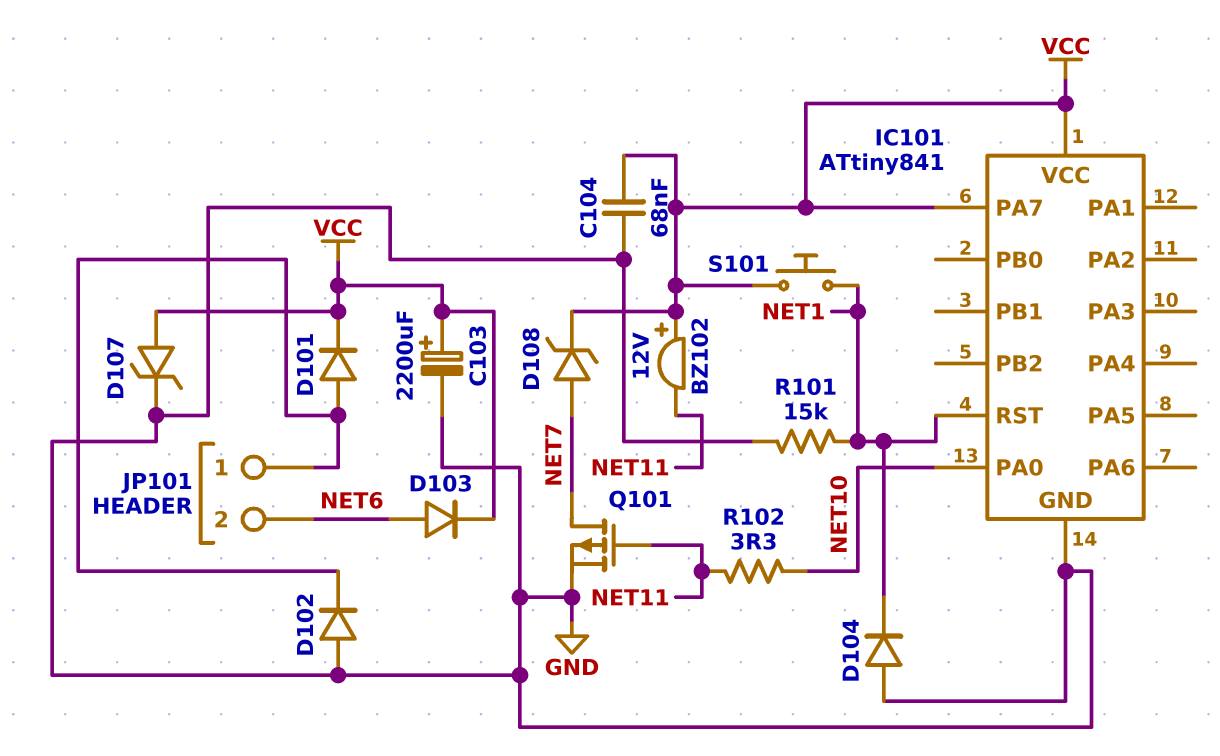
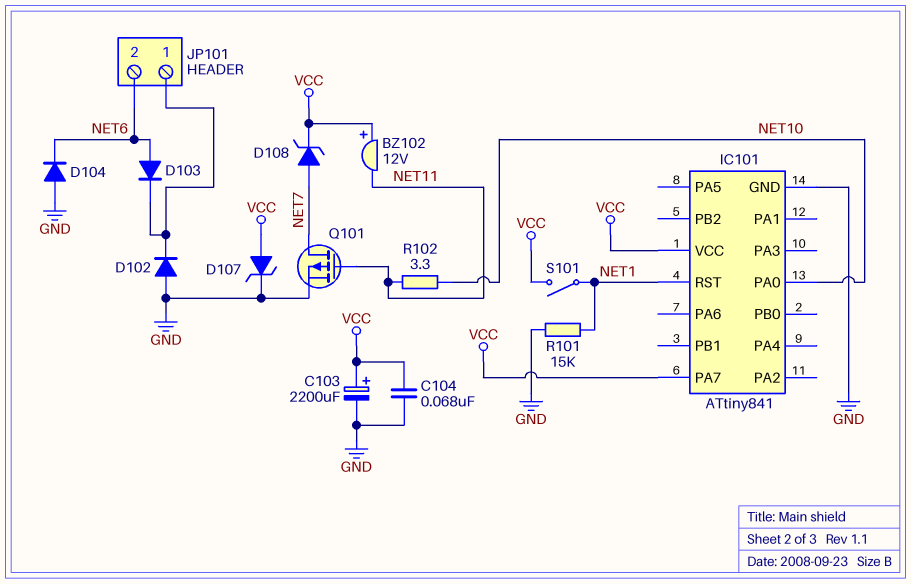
D101: diode (A JP101/1, K VCC) -> none
D103: diode (A NET6, K VCC) -> diode (A NET6, K JP101/1)
D104: diode (A GND, K NET1) -> diode (A GND, K NET6)
S101: button (NET1, VCC) -> switch (NET1, VCC)

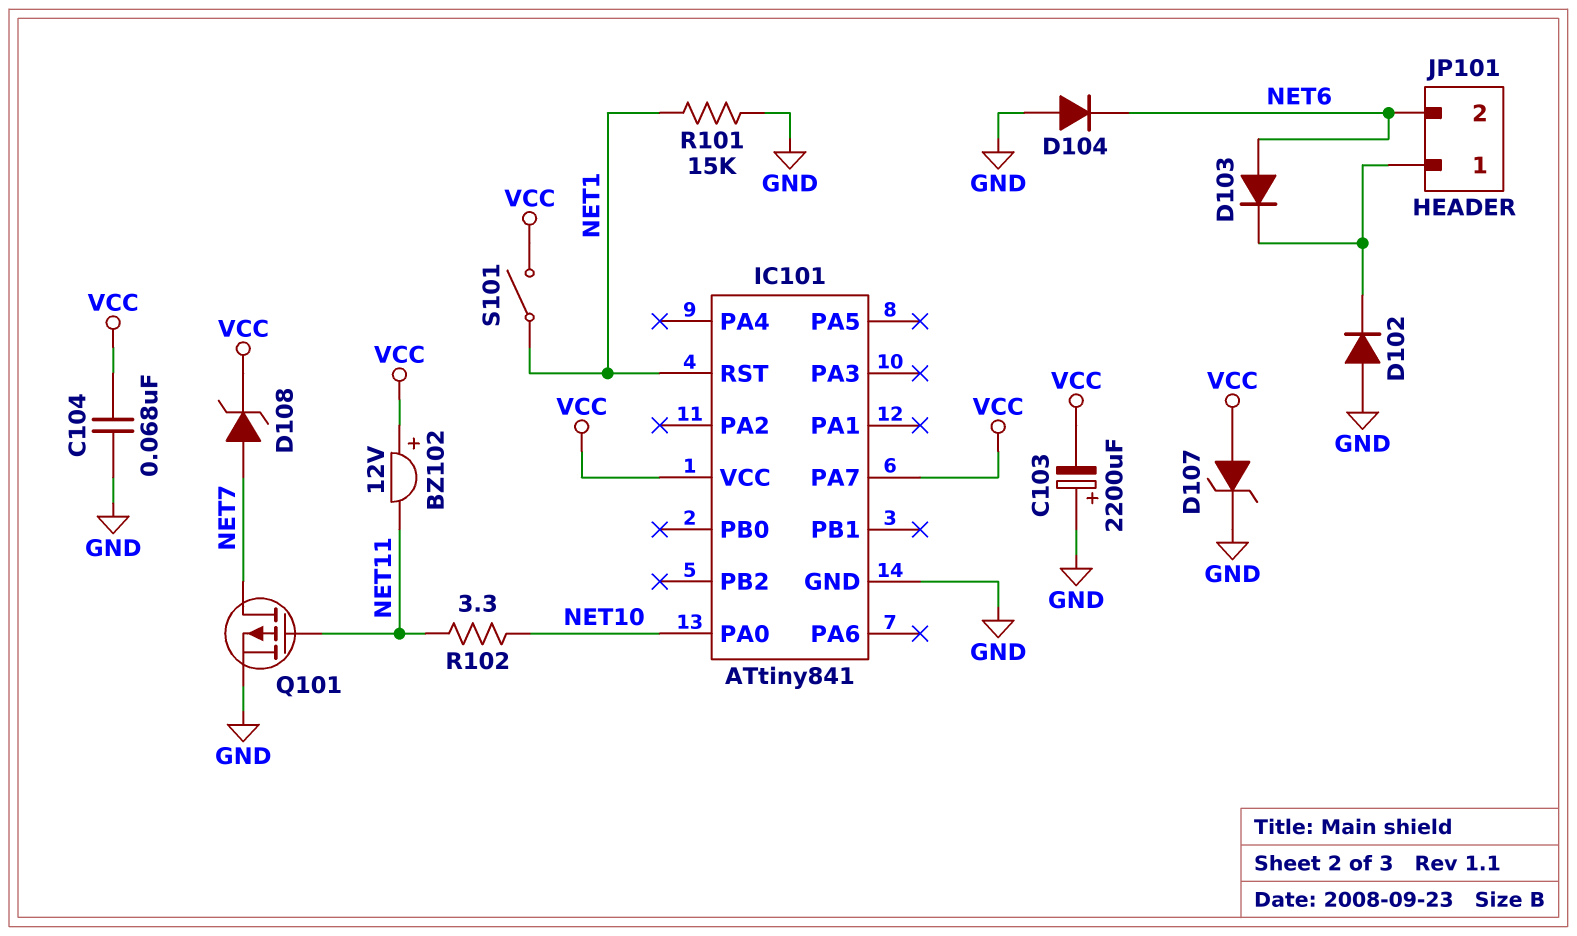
C103: 2200uF (plus VCC, minus GND) -> 2200uF (plus GND, minus VCC)

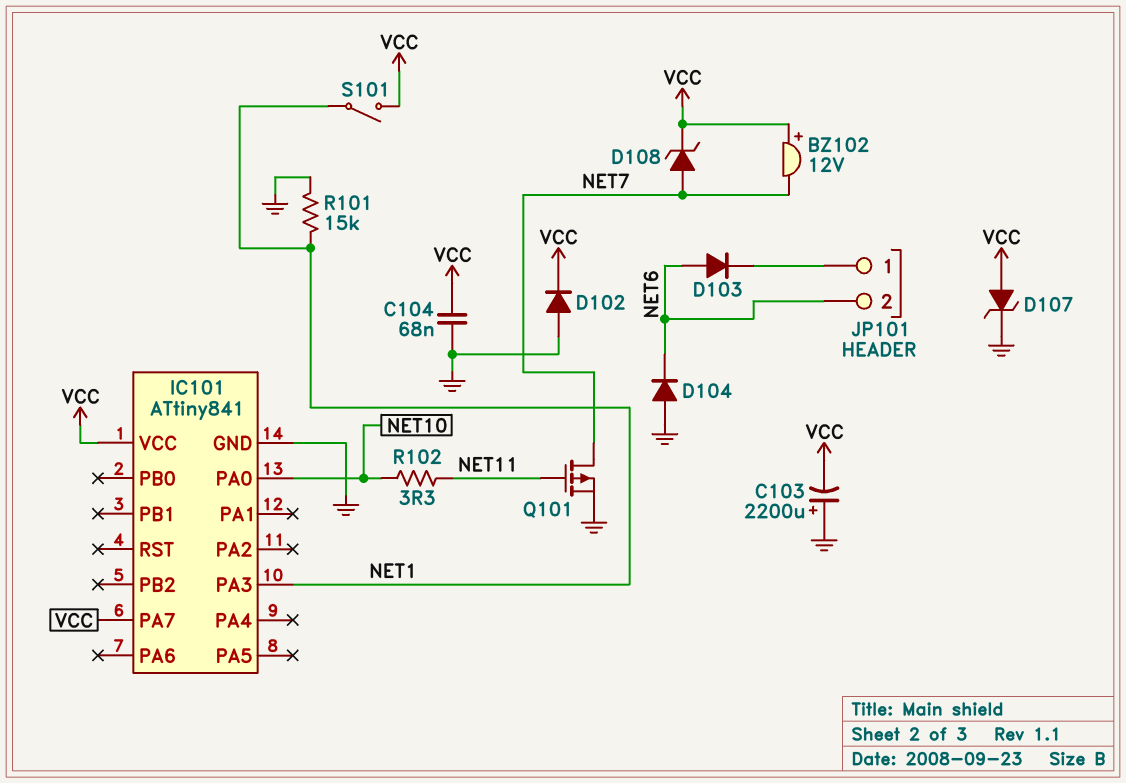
BZ102: buzzer 12V (plus VCC, minus NET11) -> buzzer 12V (plus VCC, minus NET7)
D102: diode (A GND, K JP101/1) -> diode (A GND, K VCC)
IC101 pin PA3: none -> NET1
IC101 pin RST: NET1 -> none

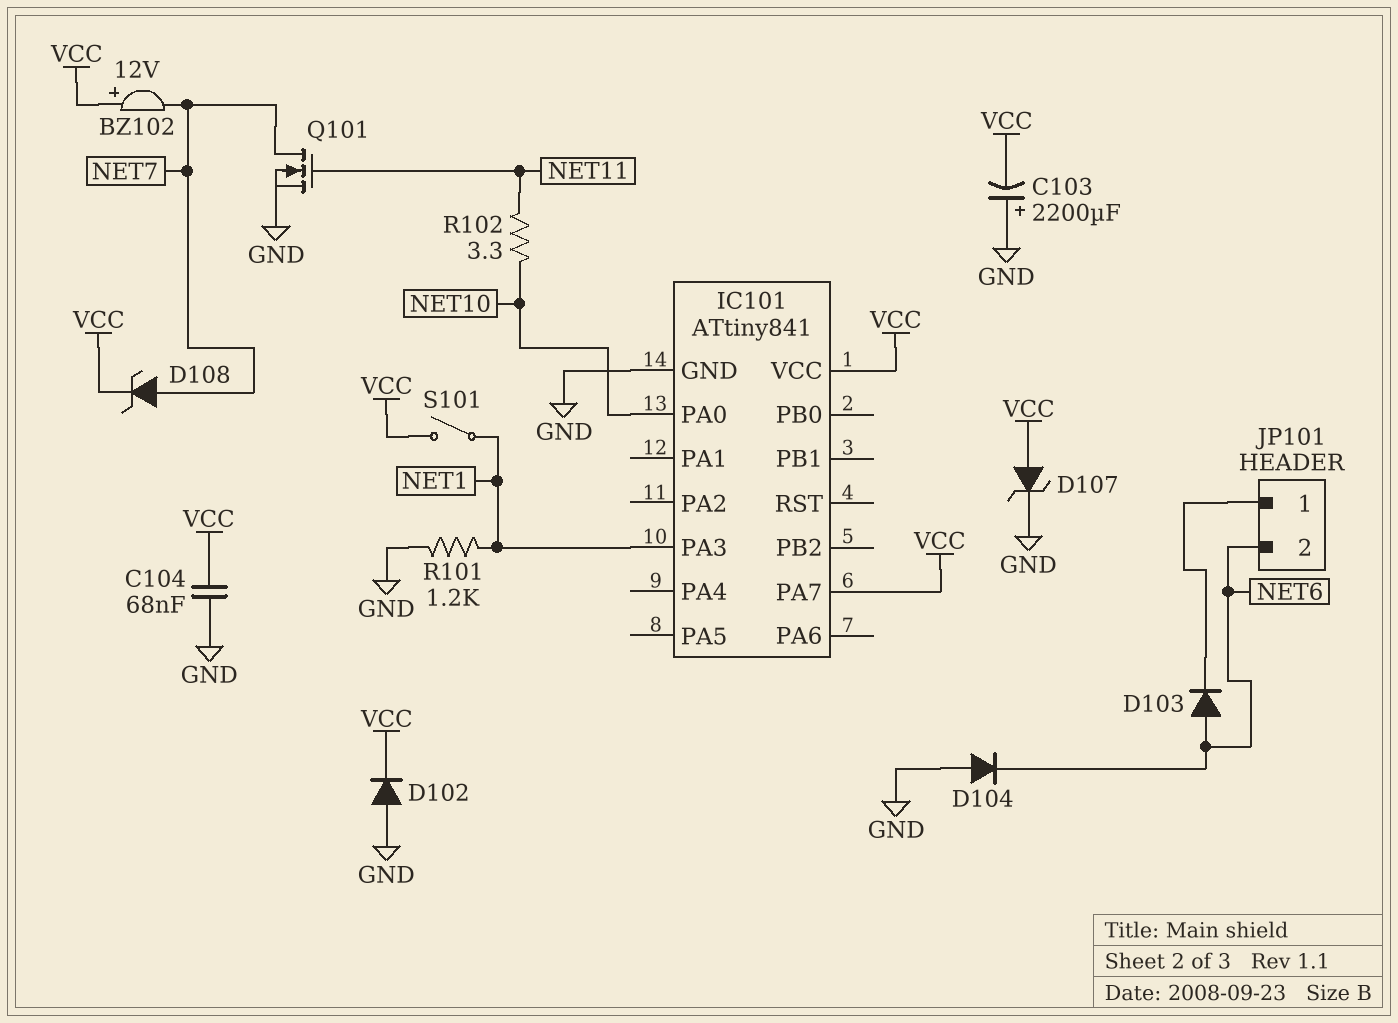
Q101: PMOS (G NET11, D NET7, S GND) -> NMOS (G NET11, D NET7, S GND)
R101: 15k (GND, NET1) -> 1.2k (GND, NET1)

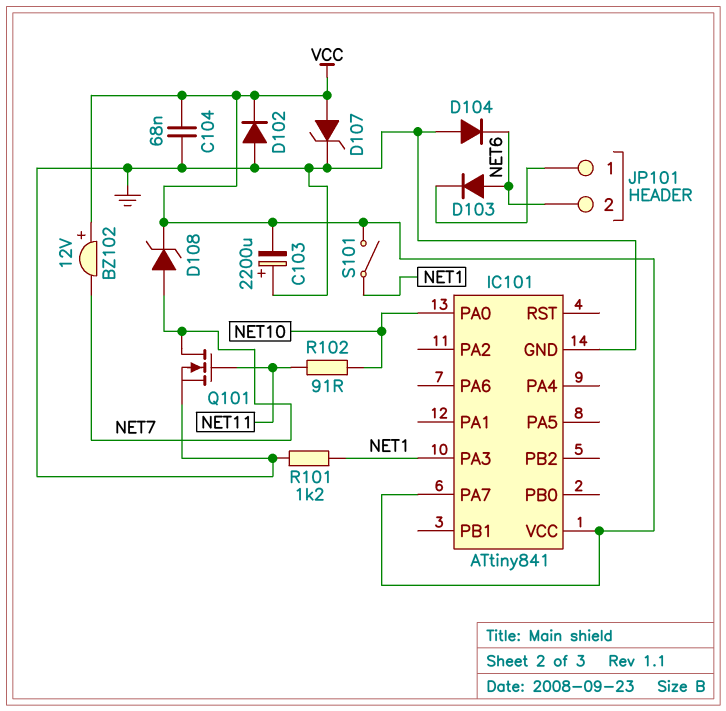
R102: 3.3 (NET10, NET11) -> 91 (NET10, NET11)

